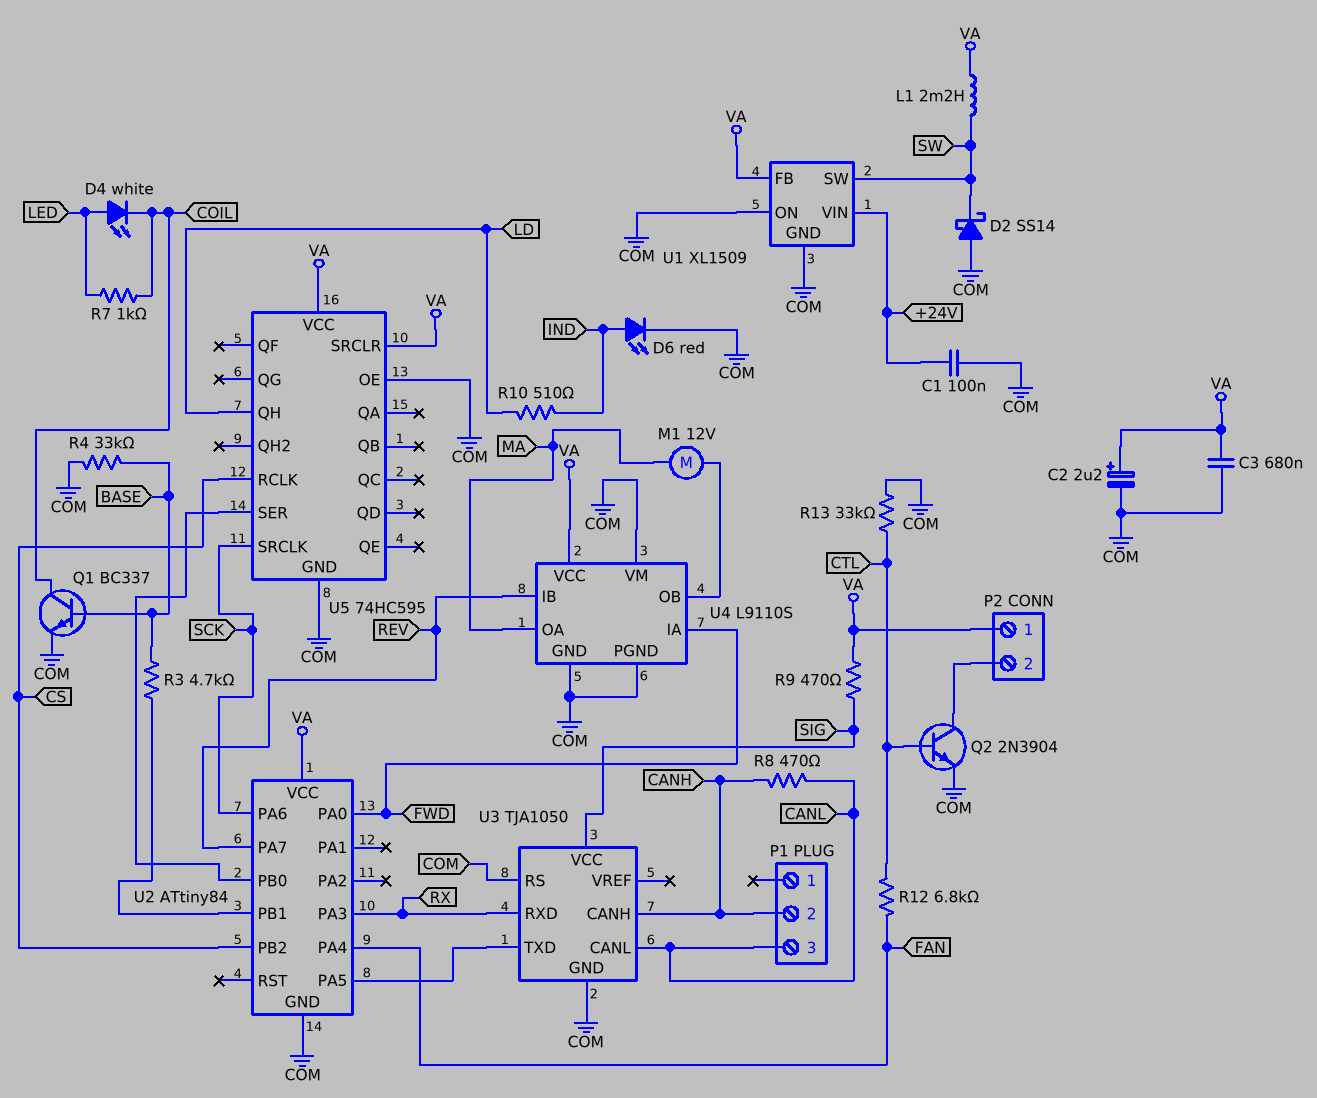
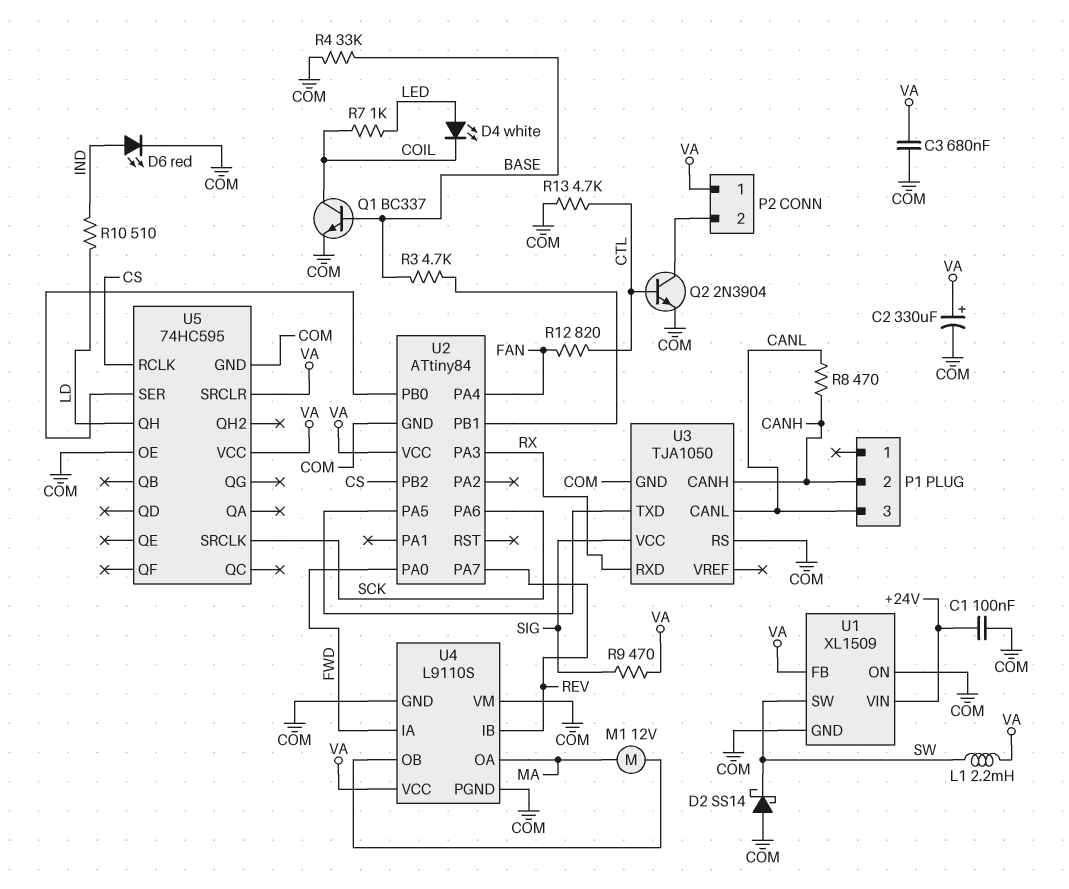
C2: 2.2uF (plus VA, minus COM) -> 330uF (plus VA, minus COM)
R12: 6.8k (CTL, FAN) -> 820 (CTL, FAN)
R13: 33k (COM, CTL) -> 4.7k (COM, CTL)

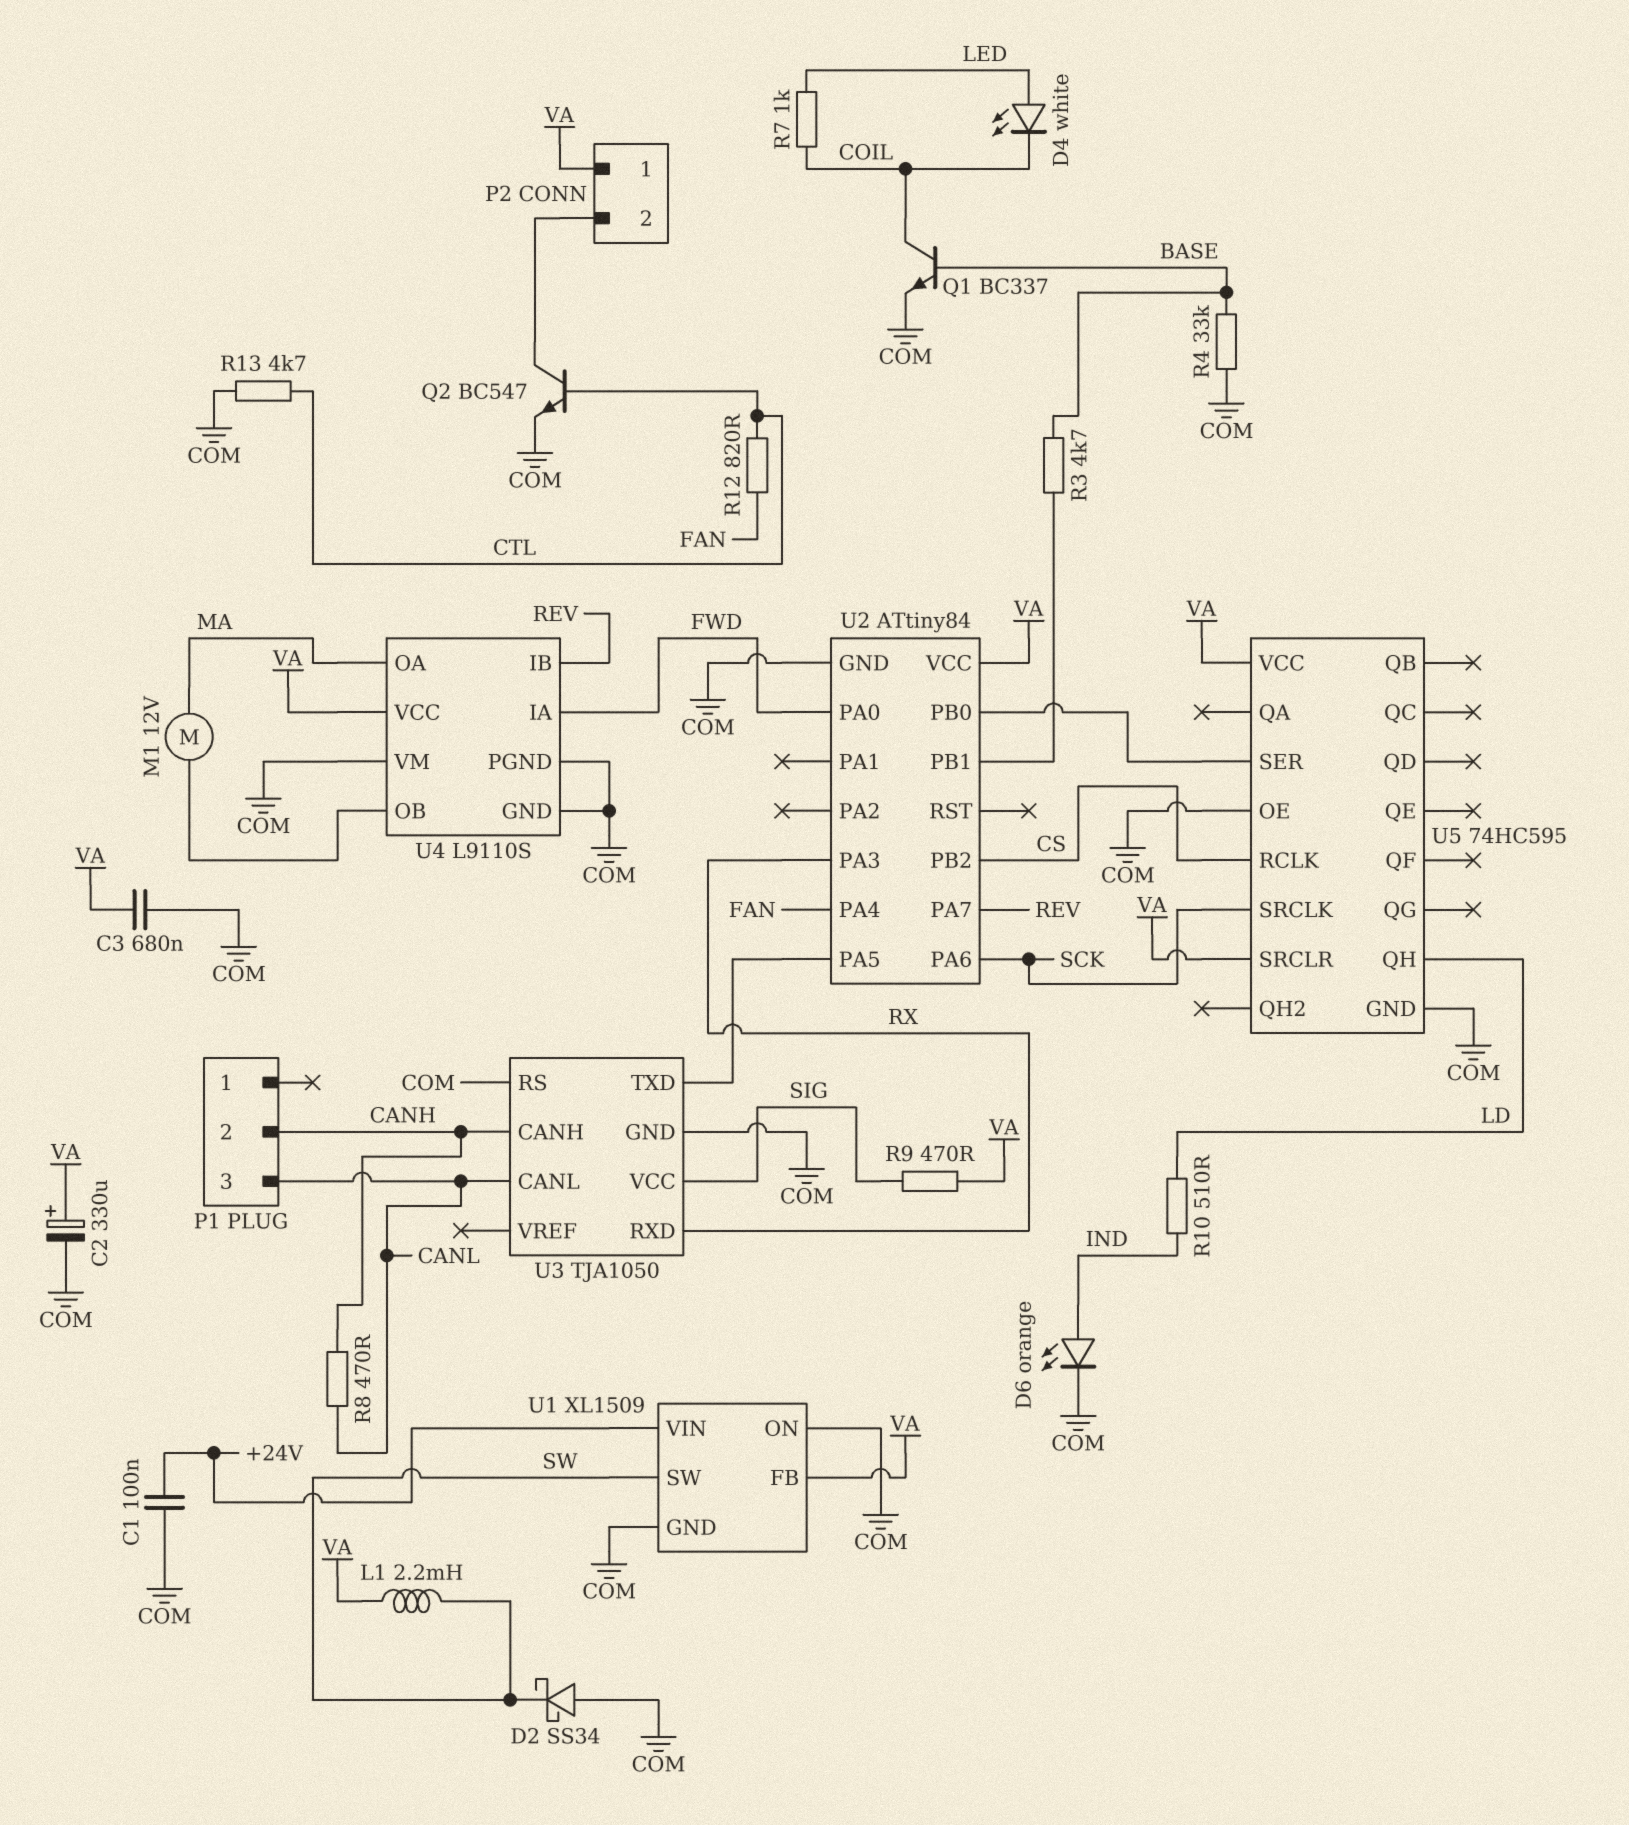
D2: schottky SS14 (A COM, K SW) -> schottky SS34 (A COM, K SW)
D6: LED red (A IND, K COM) -> LED orange (A IND, K COM)
Q2: NPN 2N3904 (B CTL, C P2/2, E COM) -> NPN BC547 (B CTL, C P2/2, E COM)

